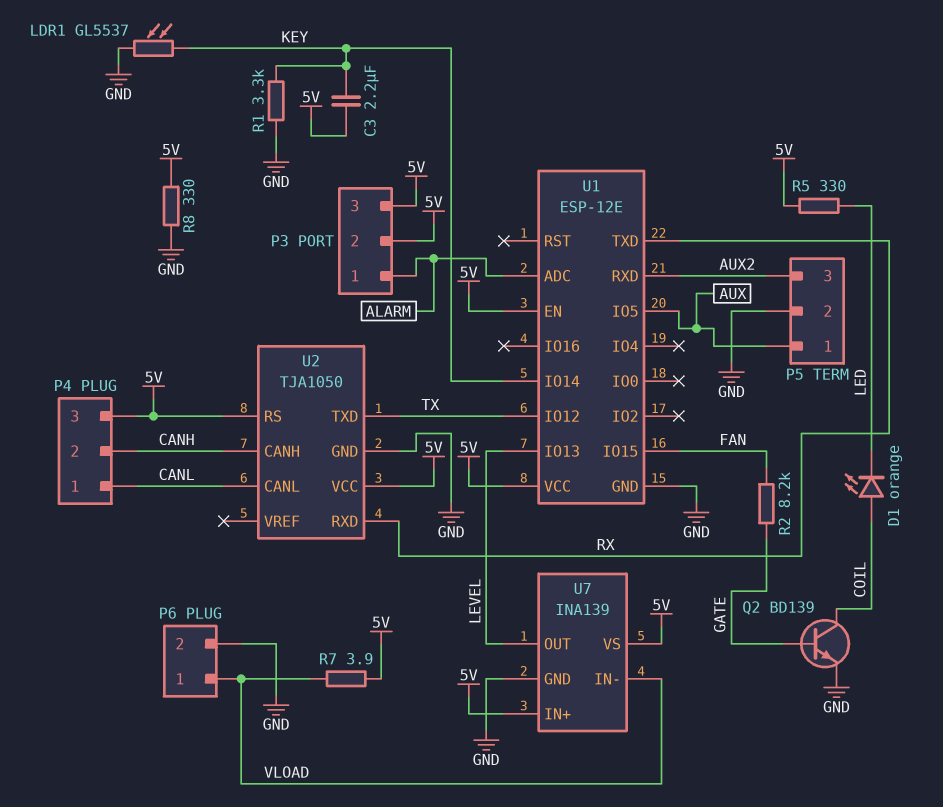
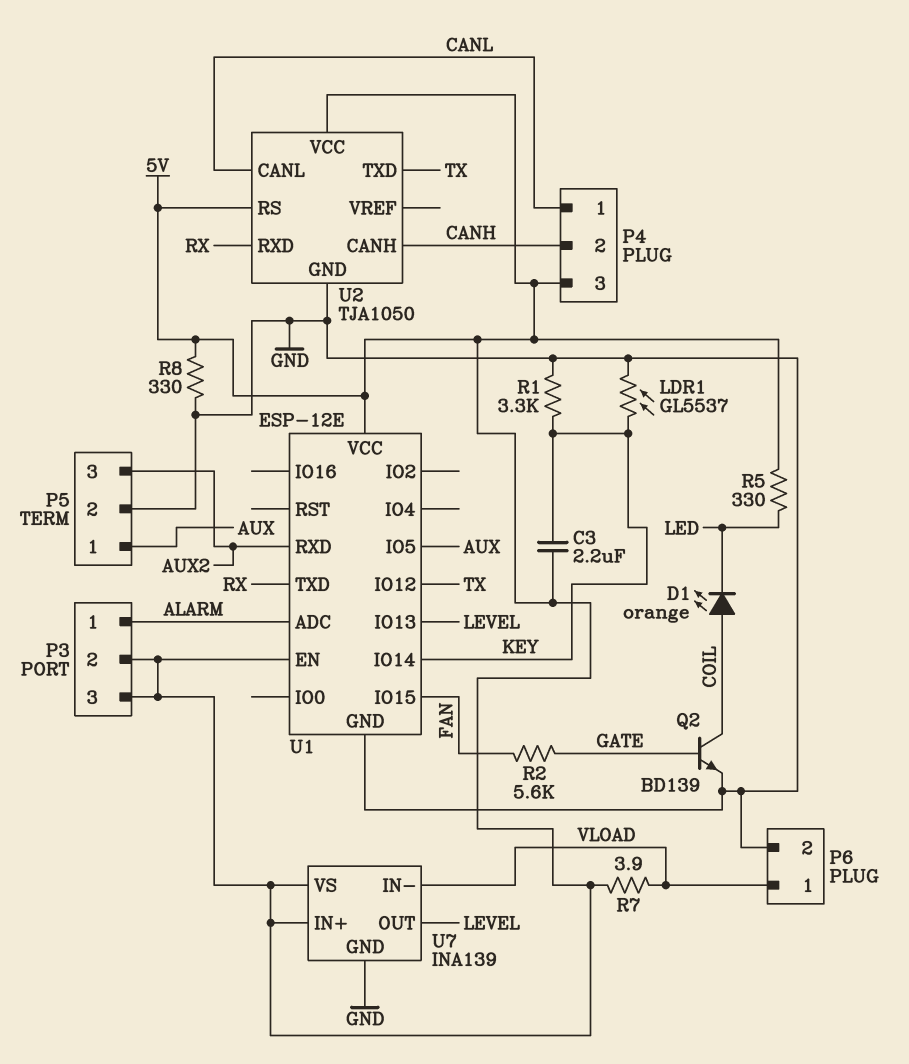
R2: 8.2k (FAN, GATE) -> 5.6k (FAN, GATE)

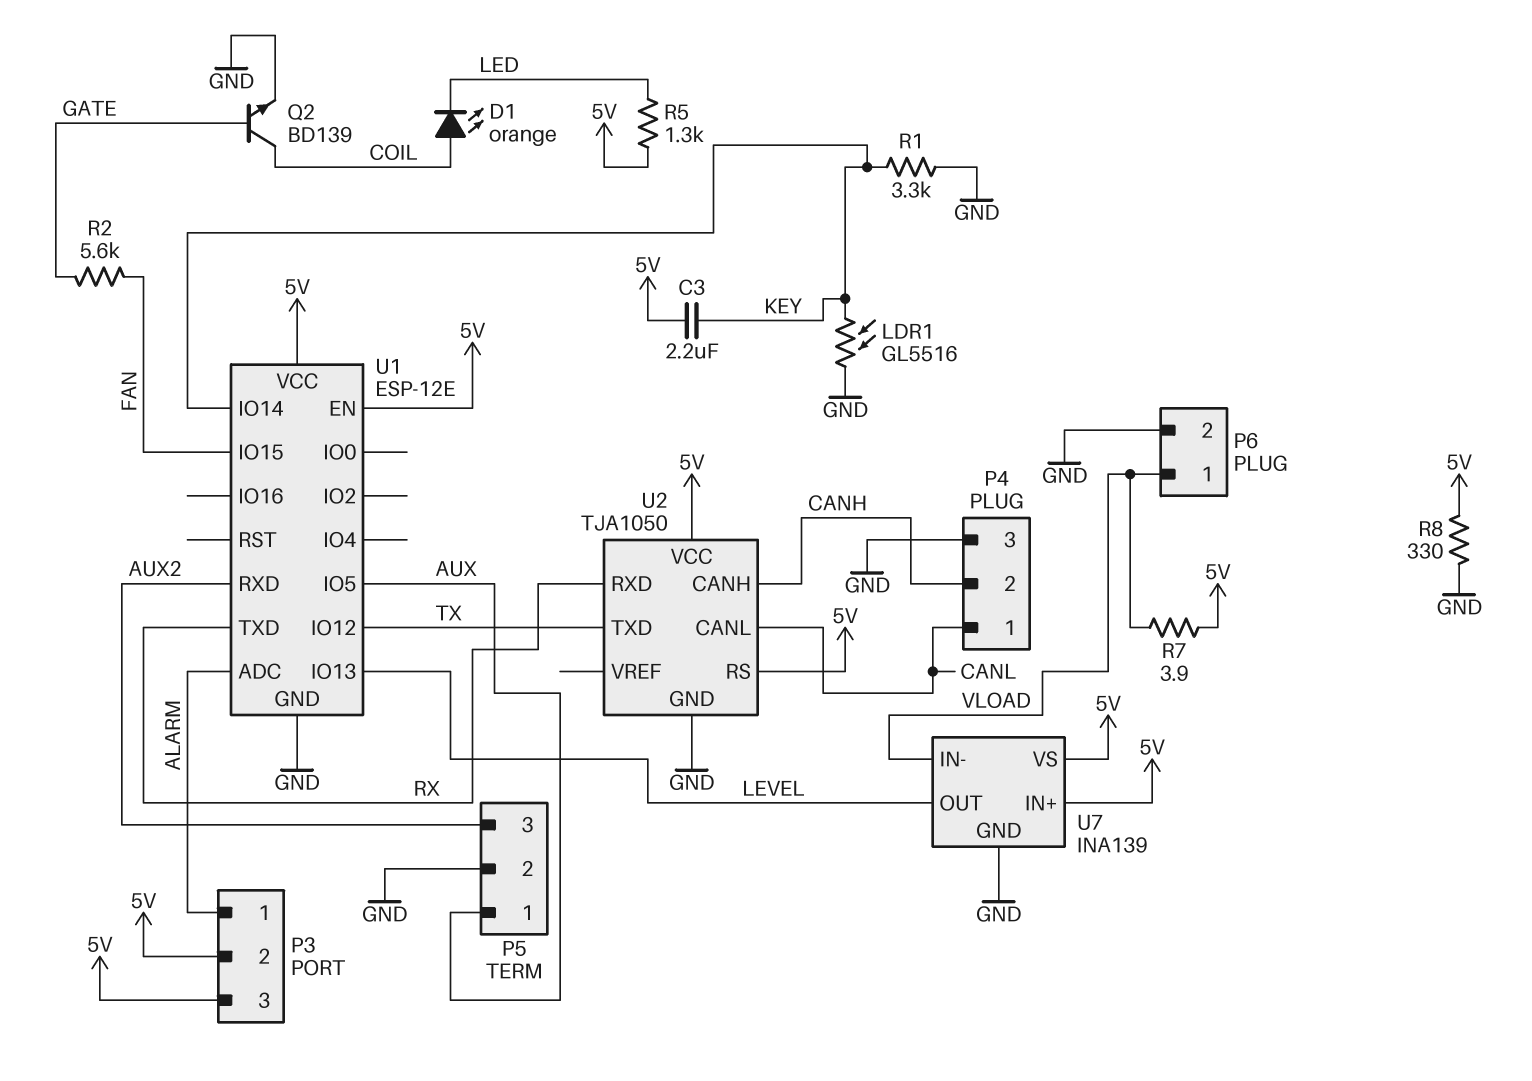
LDR1: GL5537 (GND, KEY) -> GL5516 (GND, KEY)
P4 pin 3: 5V -> GND
R5: 330 (5V, LED) -> 1.3k (5V, LED)

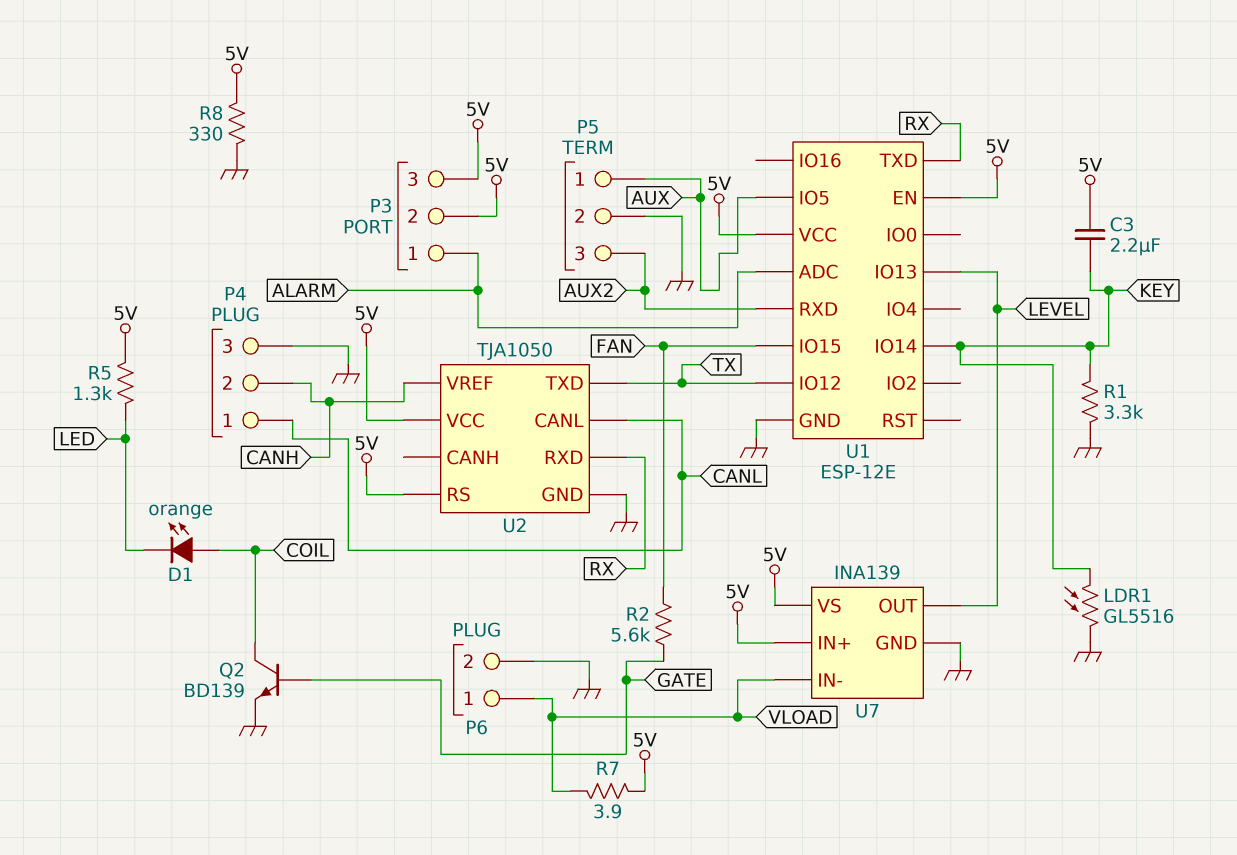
U2 pin CANH: CANH -> none
U2 pin VREF: none -> CANH

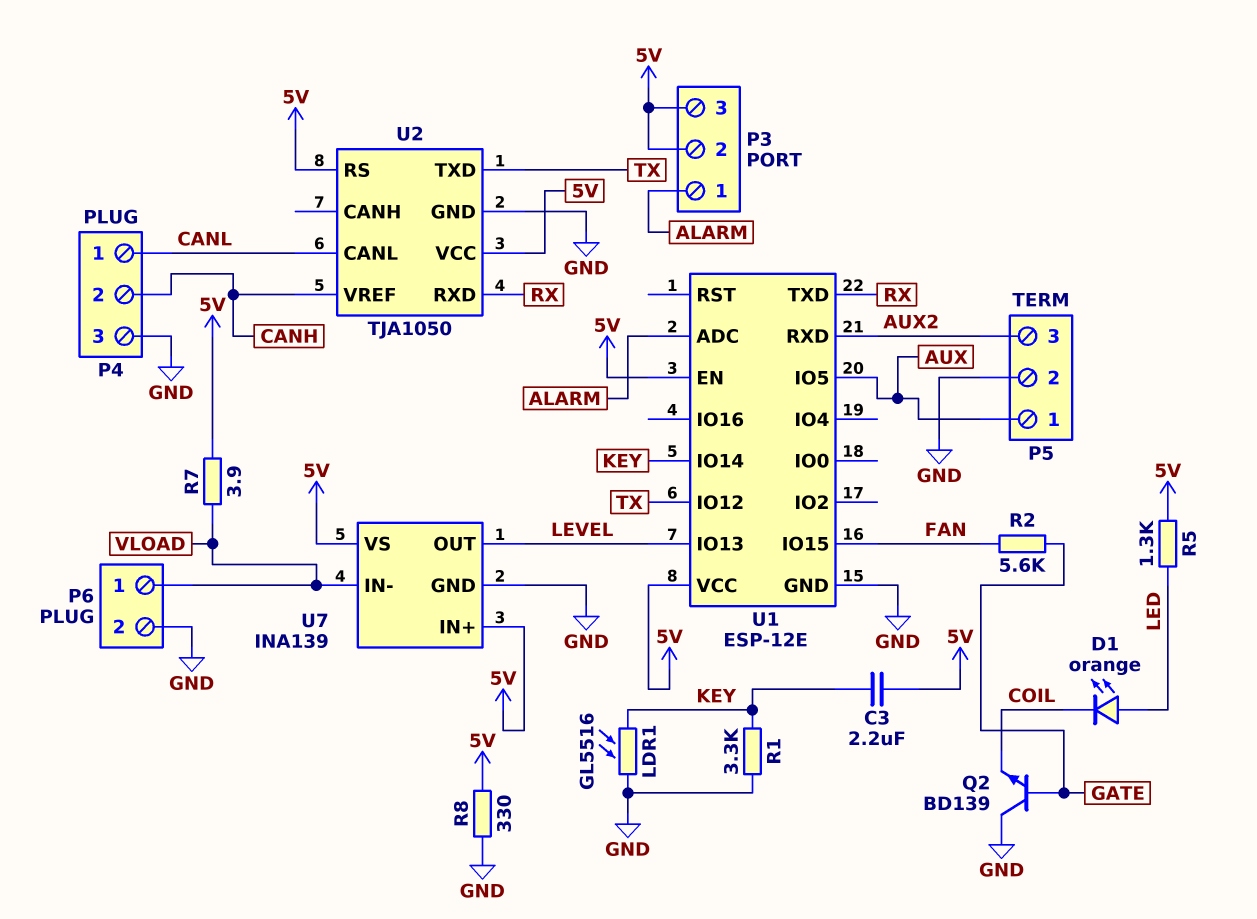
D1: LED orange (A COIL, K LED) -> LED orange (A LED, K COIL)
Q2: NPN BD139 (B GATE, C COIL, E GND) -> NPN BD139 (B GATE, C GND, E COIL)

